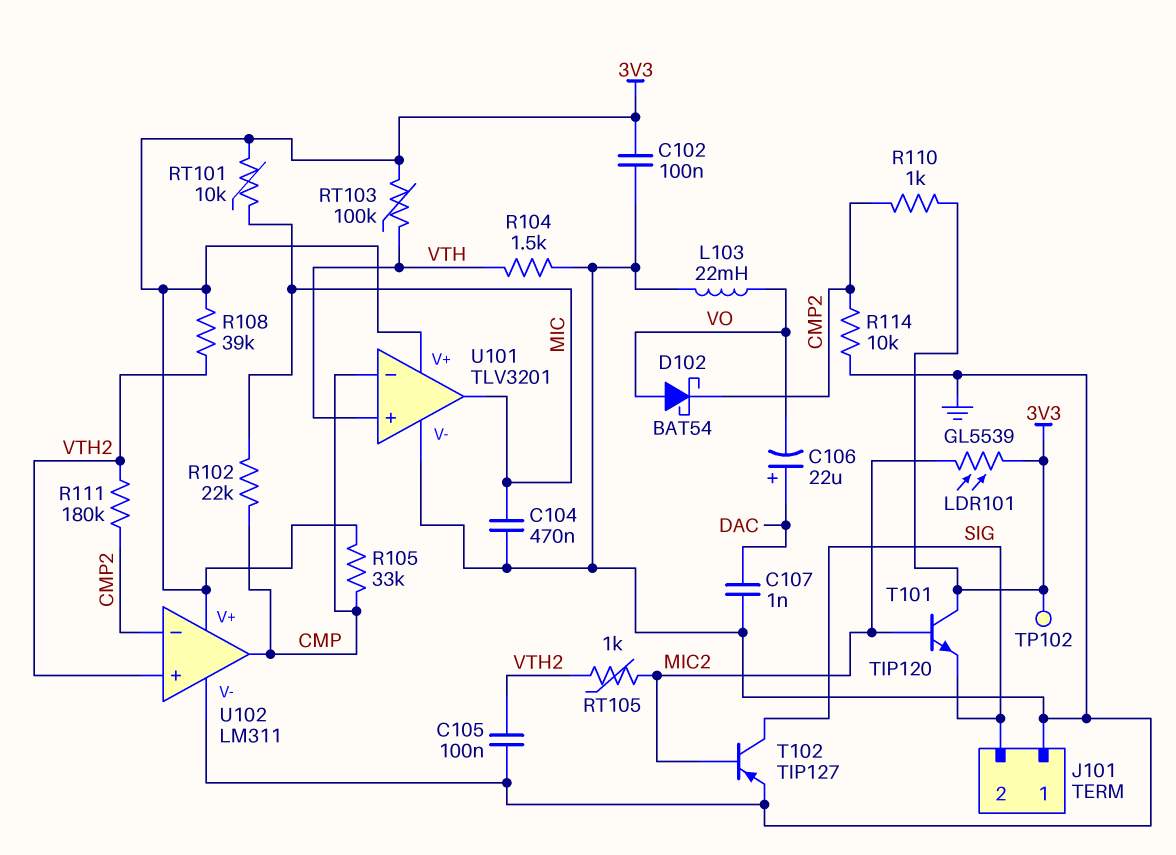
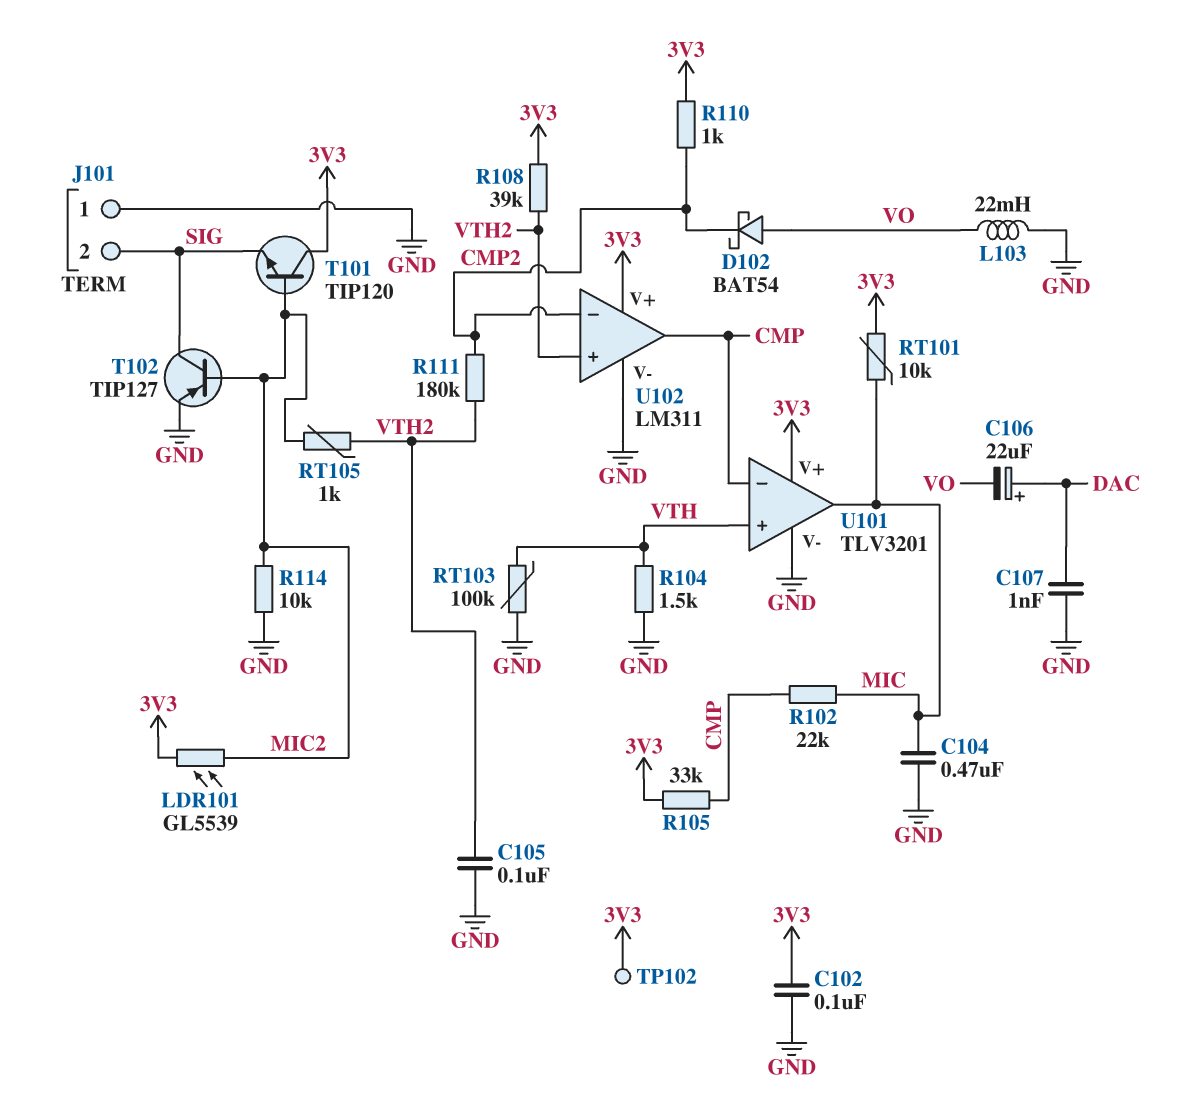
R114: 10k (CMP2, GND) -> 10k (GND, MIC2)
RT103: 100k (3V3, VTH) -> 100k (GND, VTH)

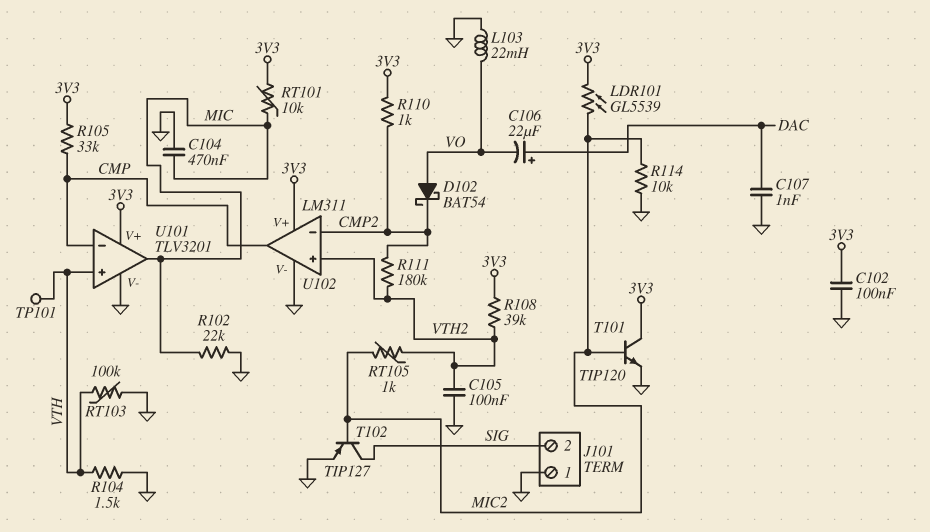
R102: 22k (CMP, MIC) -> 22k (GND, MIC)
T101: NPN TIP120 (B MIC2, C 3V3, E SIG) -> NPN TIP120 (B MIC2, C 3V3, E GND)
TP101: none -> test point (VTH)
TP102: test point (3V3) -> none

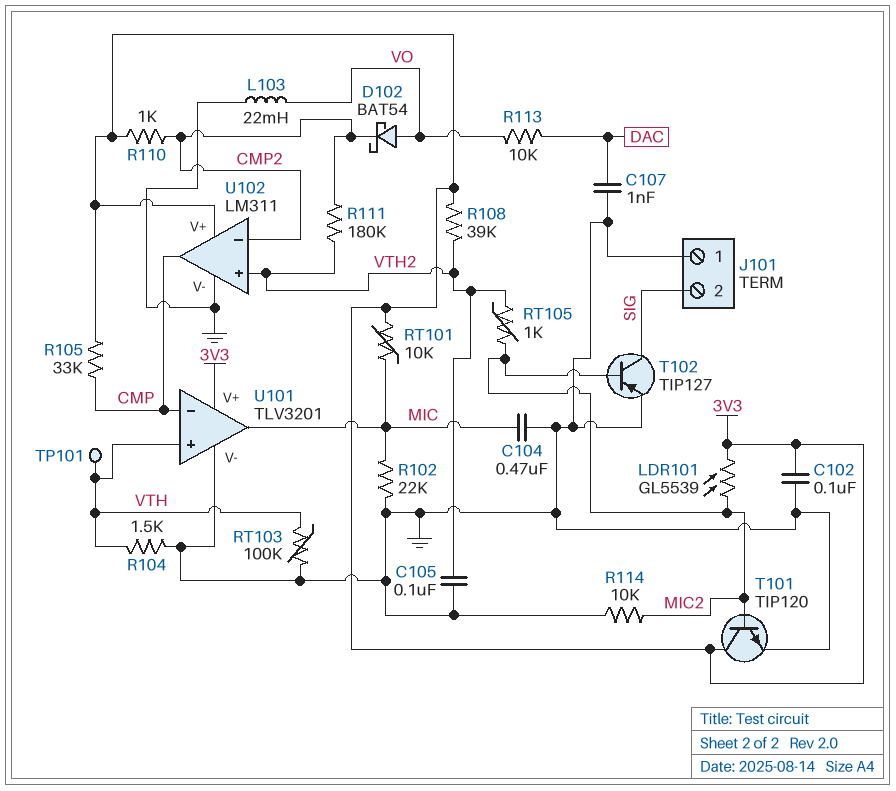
C106: 22uF (plus DAC, minus VO) -> none
R113: none -> 10k (DAC, VO)

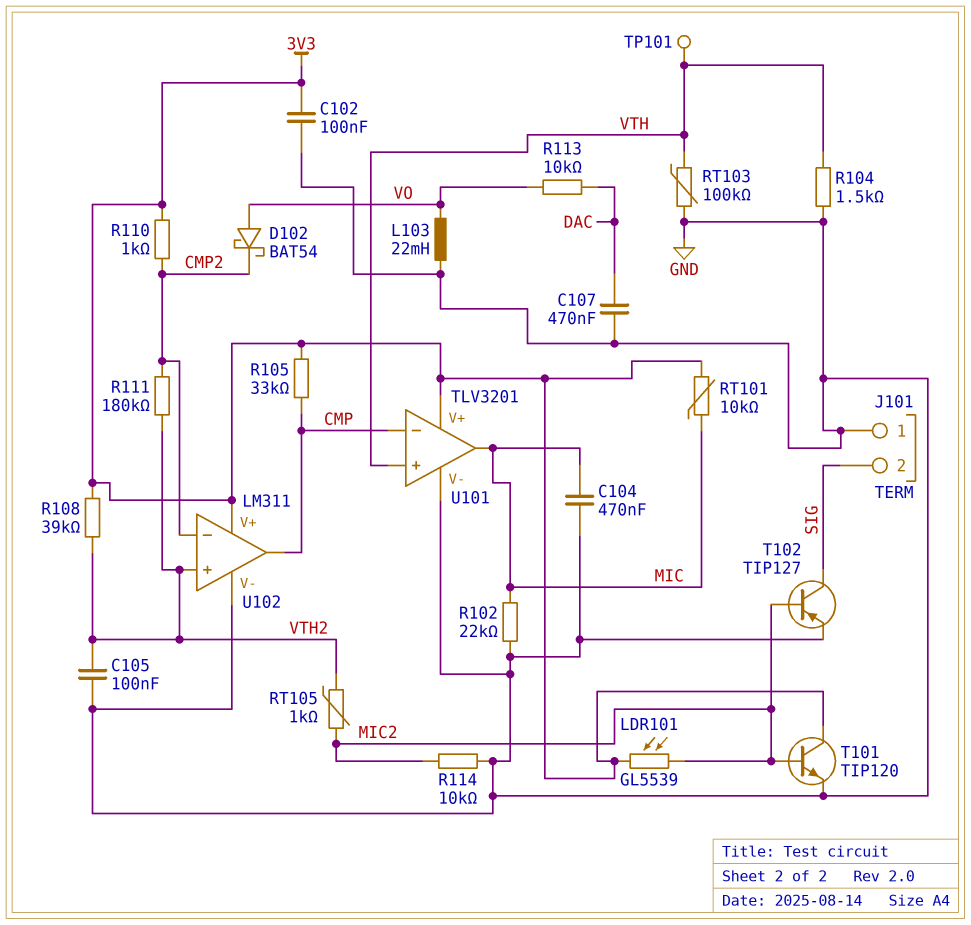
C107: 1nF (DAC, GND) -> 470nF (DAC, GND)

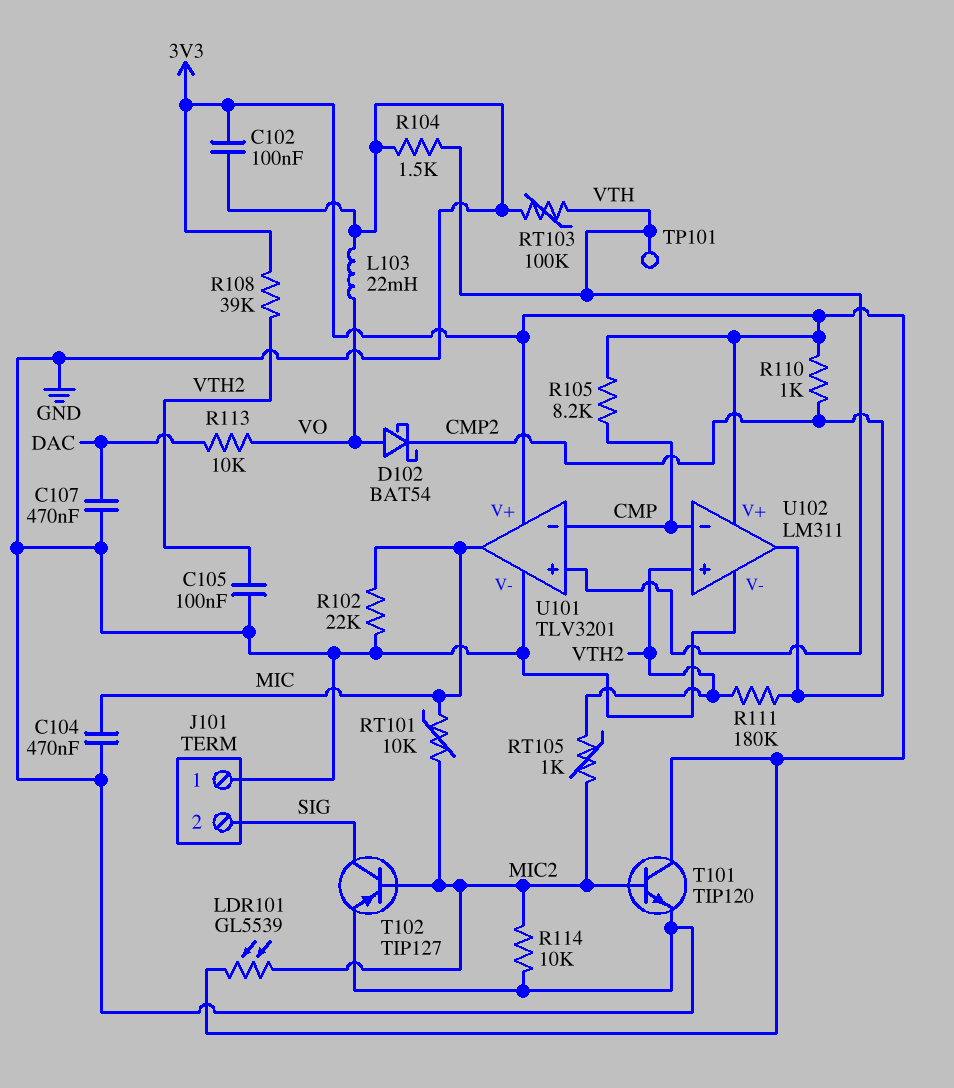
R105: 33k (3V3, CMP) -> 8.2k (3V3, CMP)
RT101: 10k (3V3, MIC) -> 10k (MIC, MIC2)
U102 pin in-: CMP2 -> CMP
U102 pin out: CMP -> CMP2

